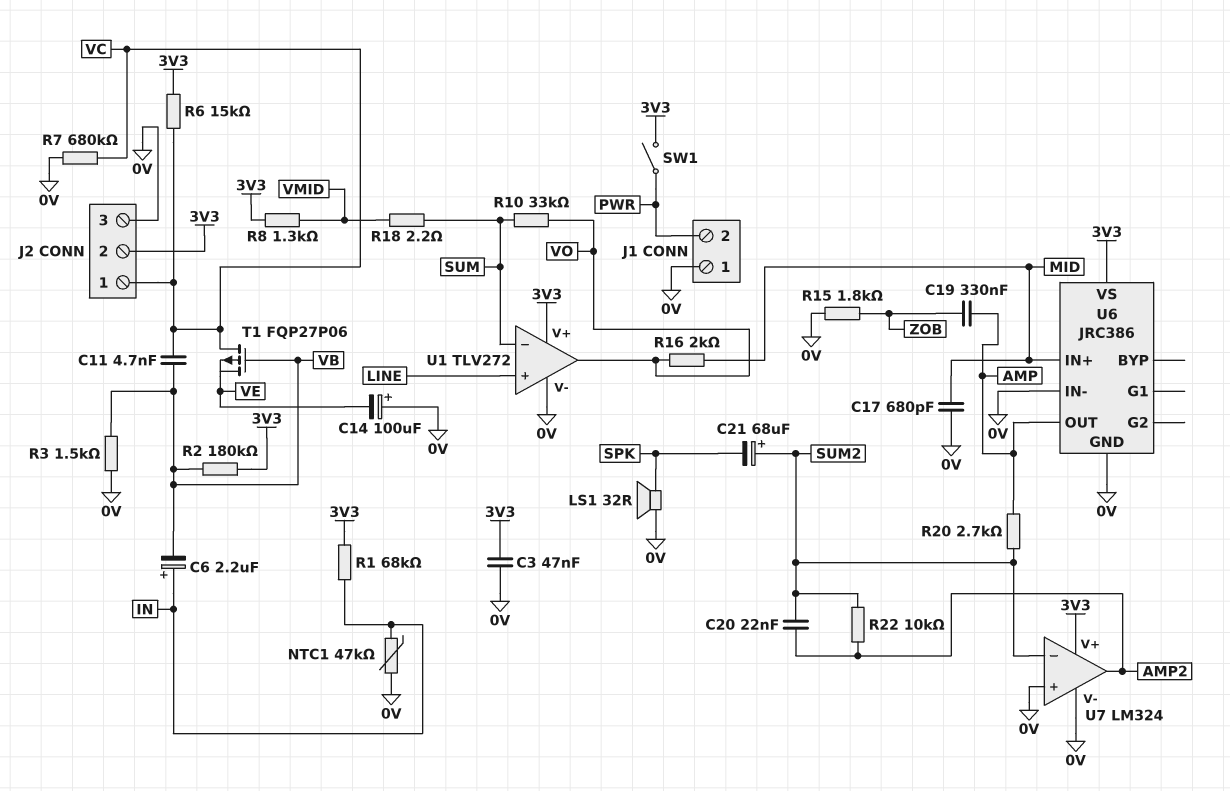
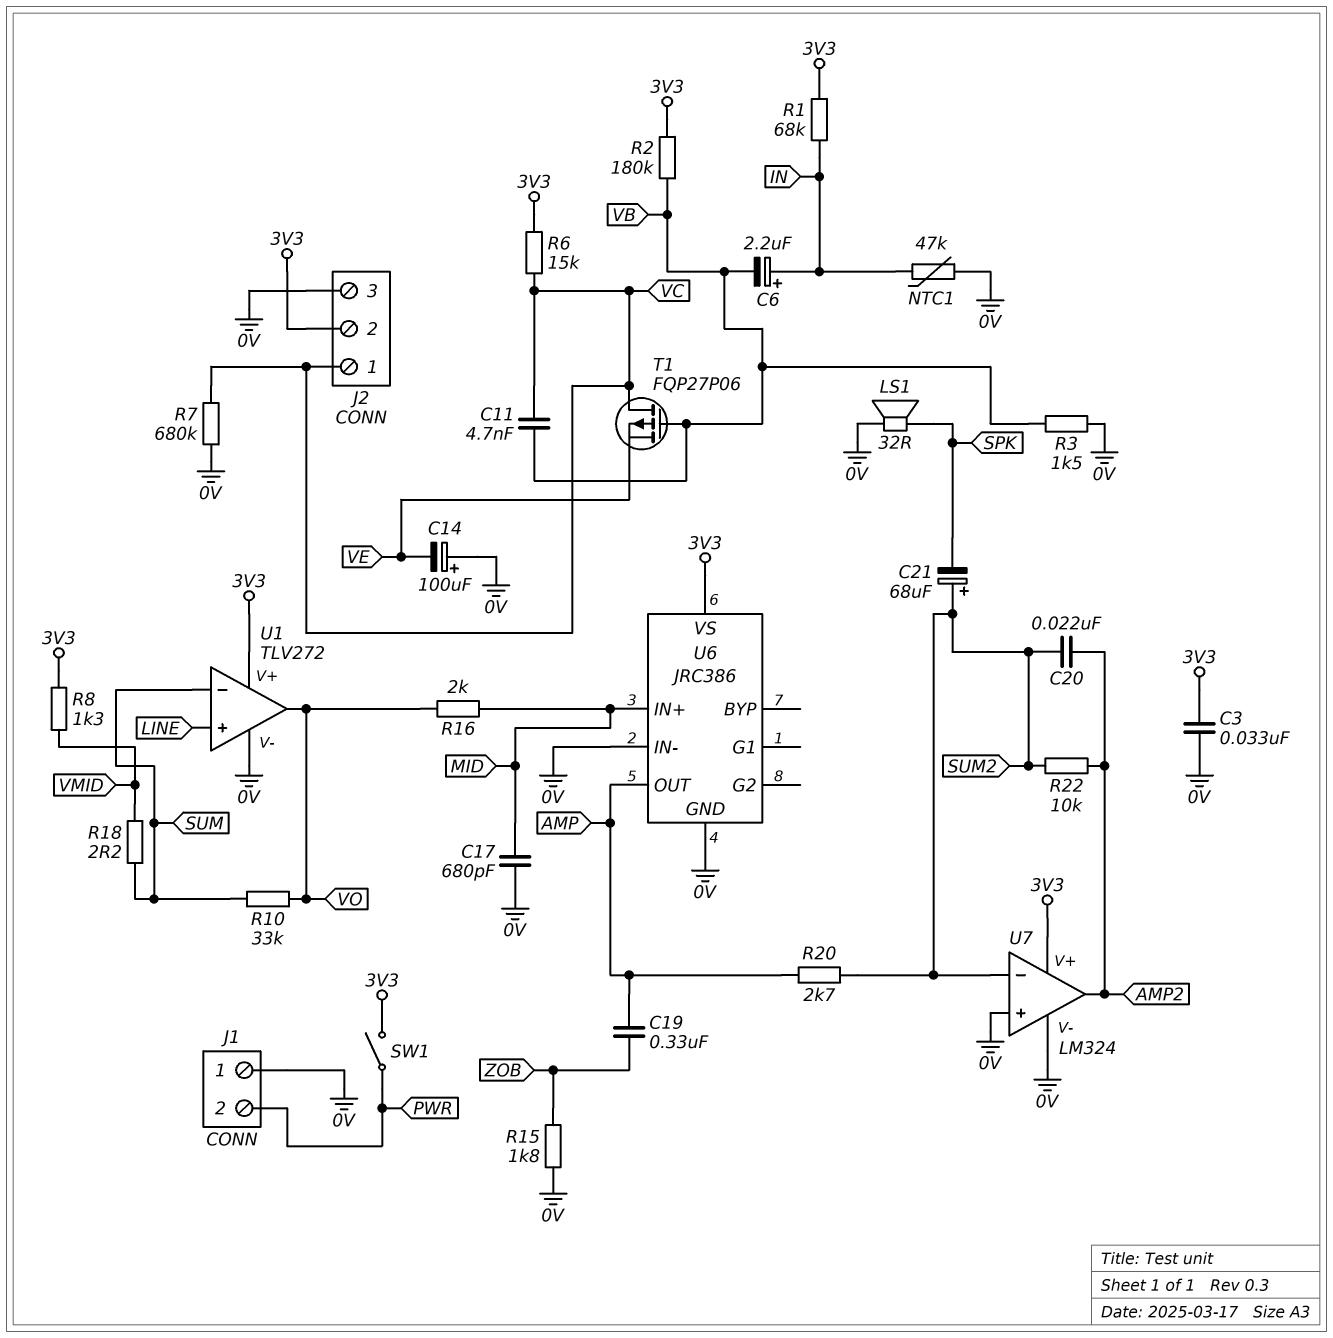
C3: 47nF (0V, 3V3) -> 33nF (0V, 3V3)

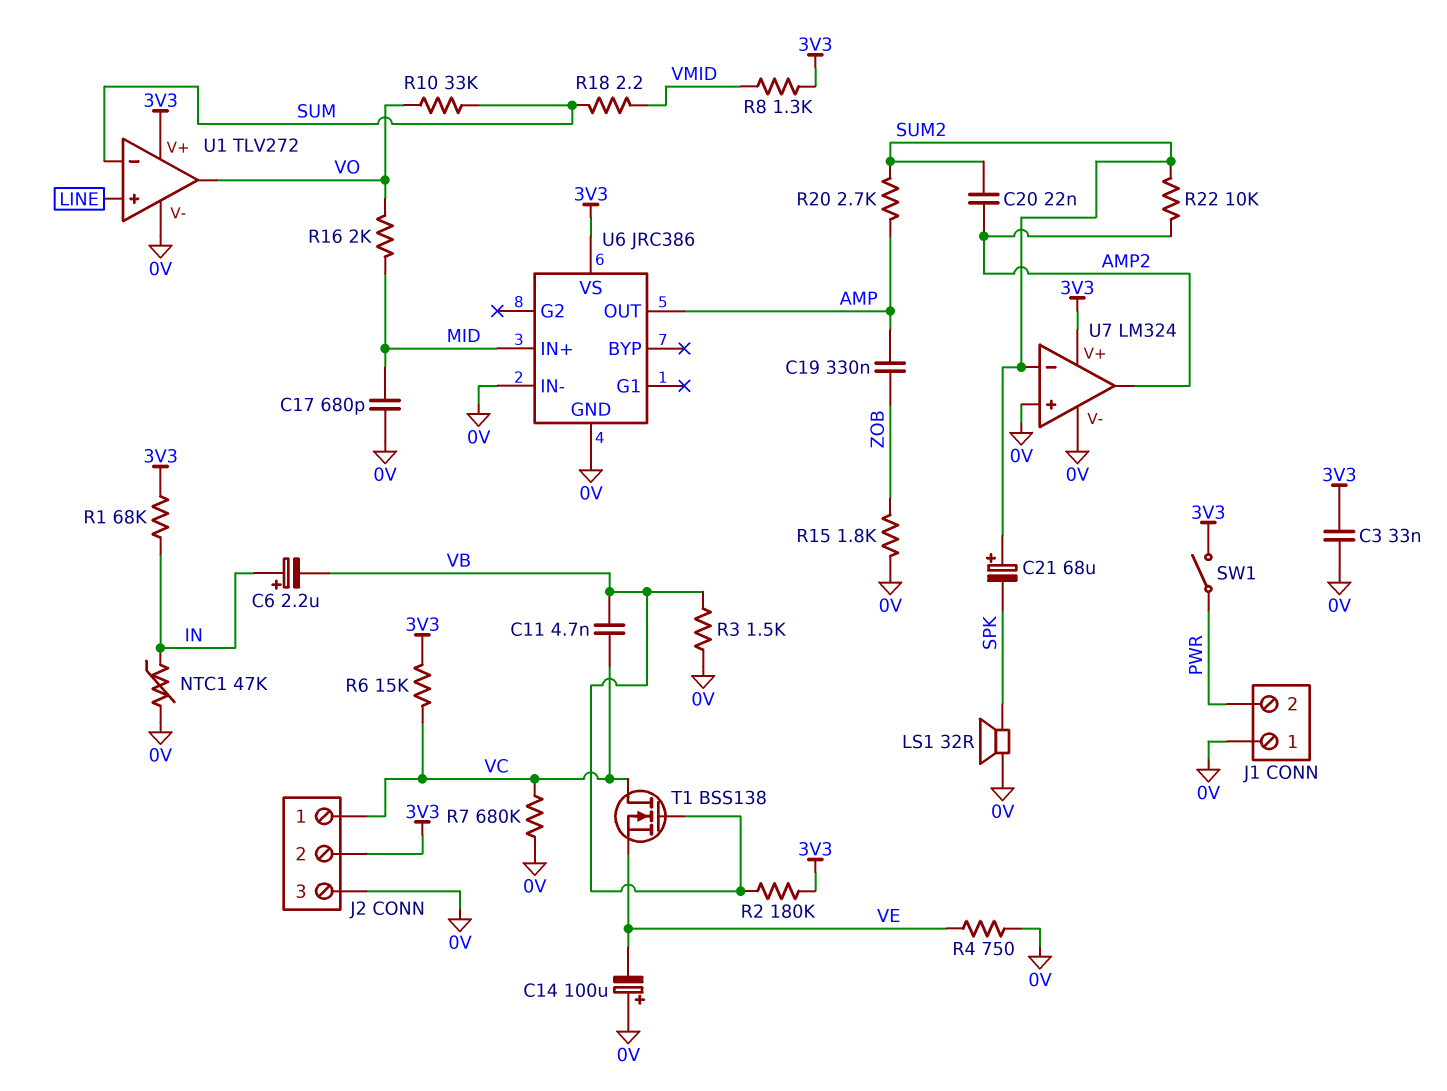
R4: none -> 750 (0V, VE)
T1: PMOS FQP27P06 (G VB, D VC, S VE) -> NMOS BSS138 (G VB, D VC, S VE)

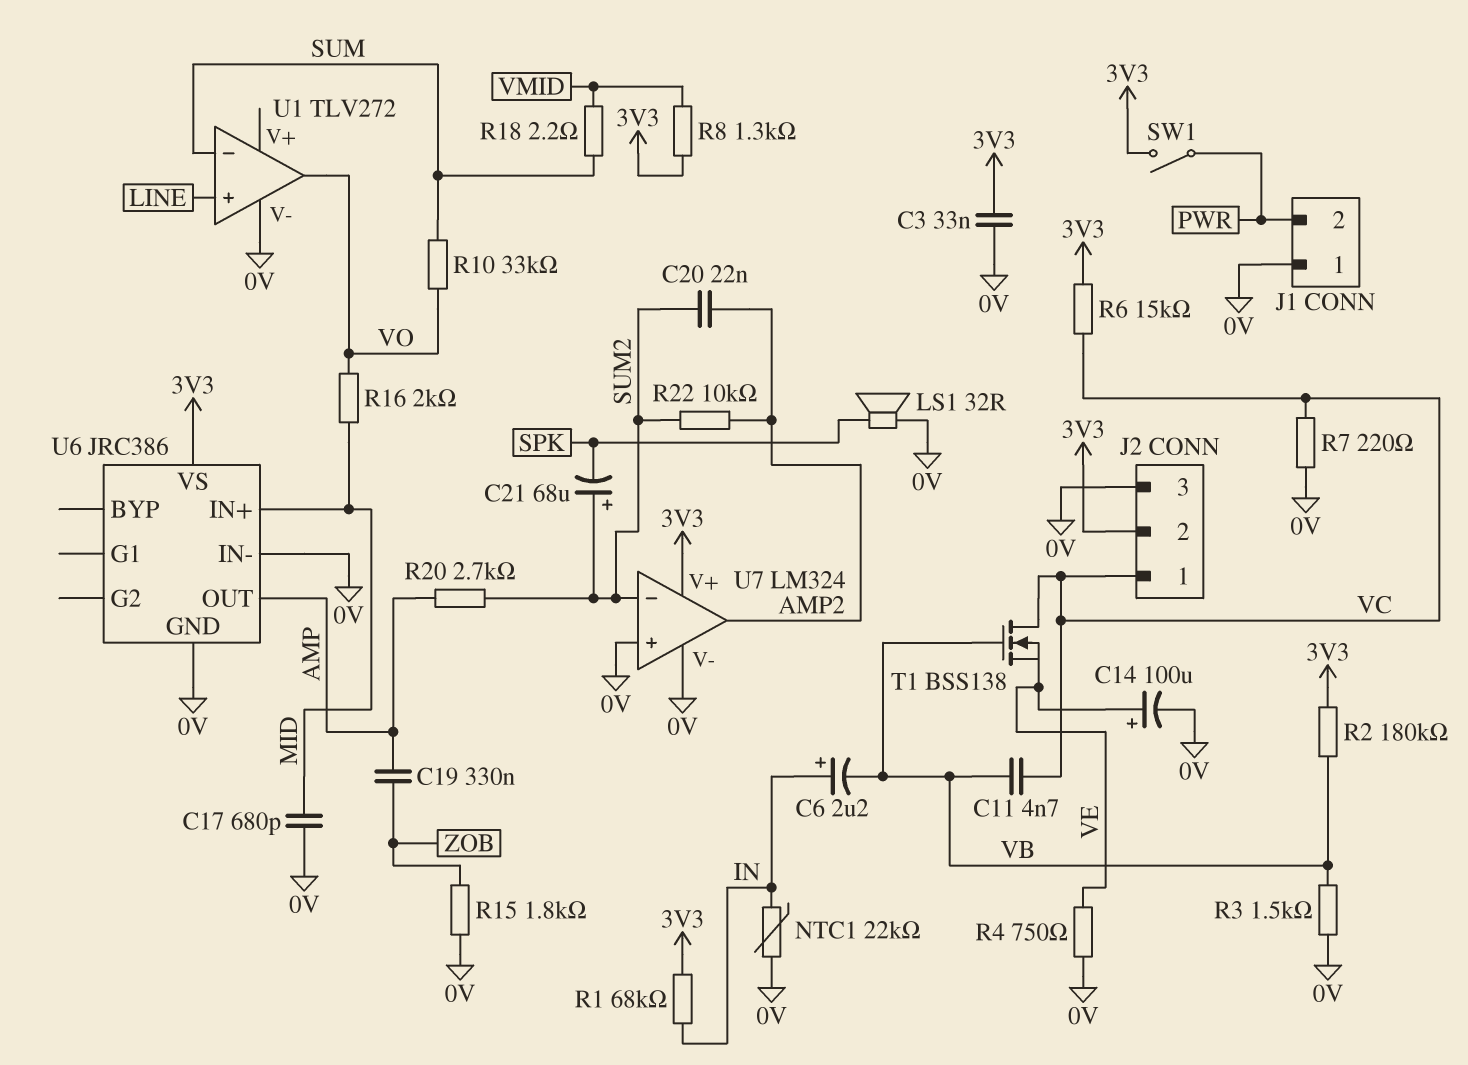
C14: 100uF (plus 0V, minus VE) -> 100uF (plus VE, minus 0V)
NTC1: 47k (0V, IN) -> 22k (0V, IN)
R7: 680k (0V, VC) -> 220 (0V, VC)
U1 pin V+: 3V3 -> none

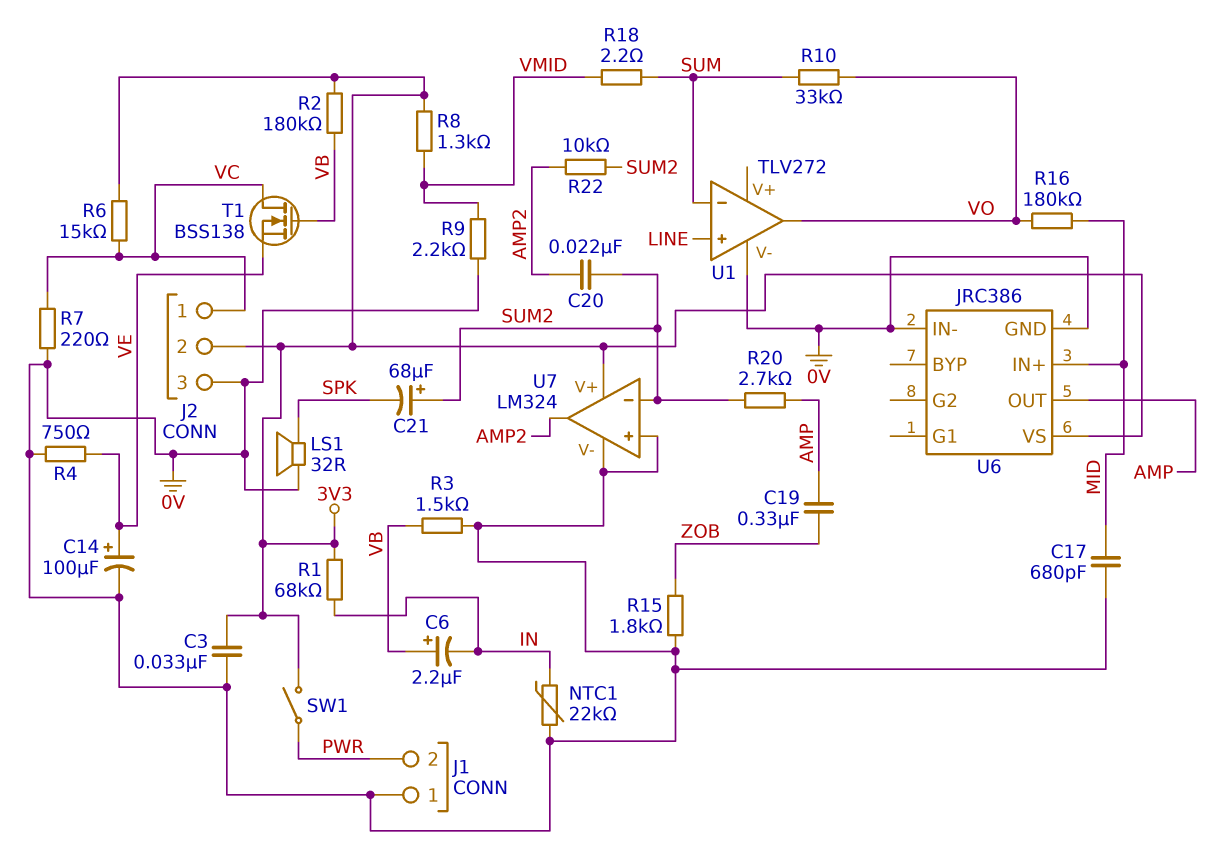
C6: 2.2uF (plus IN, minus VB) -> 2.2uF (plus VB, minus IN)
C11: 4.7nF (VB, VC) -> none
R9: none -> 2.2k (0V, VMID)
R16: 2k (MID, VO) -> 180k (MID, VO)

